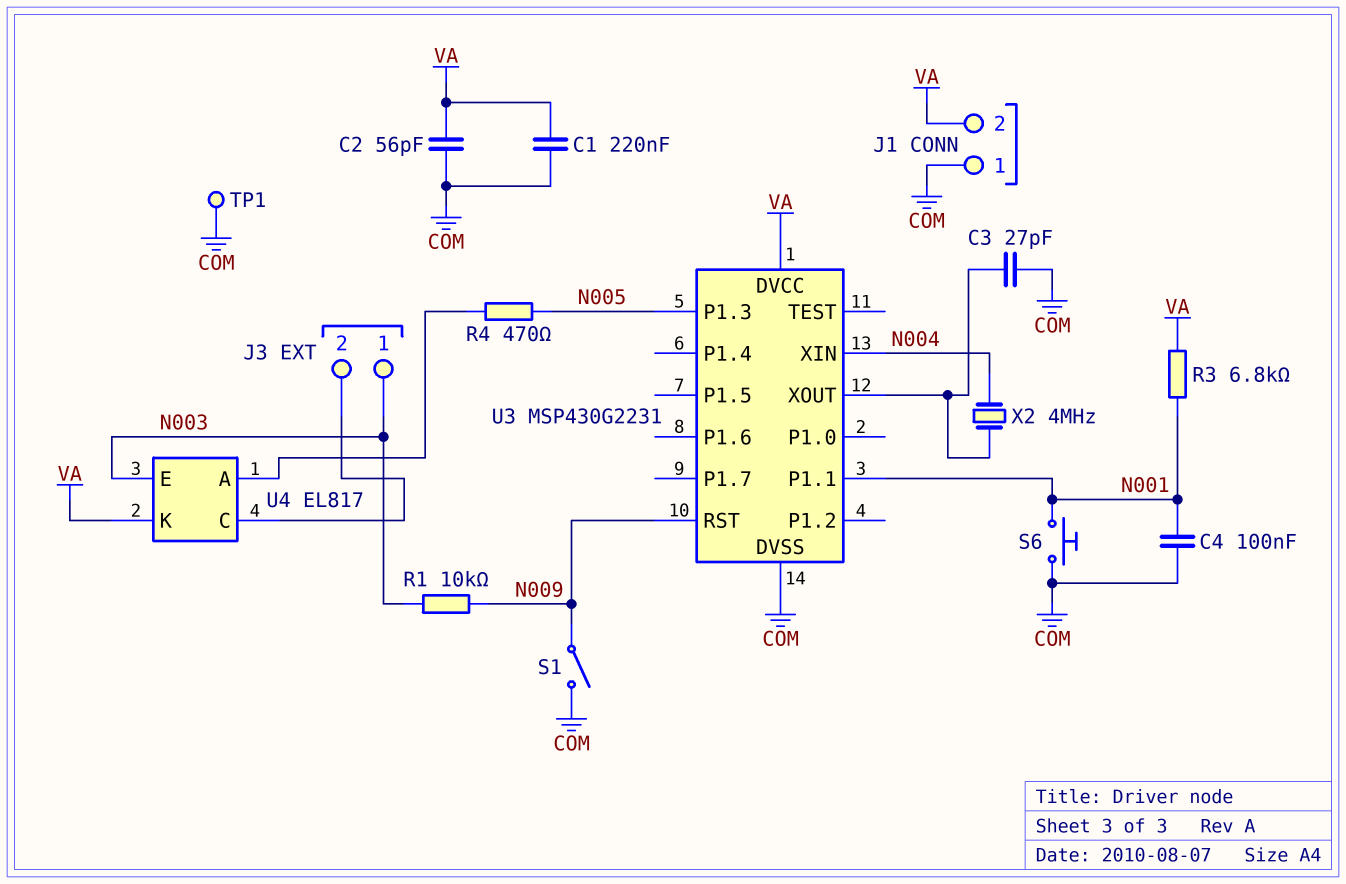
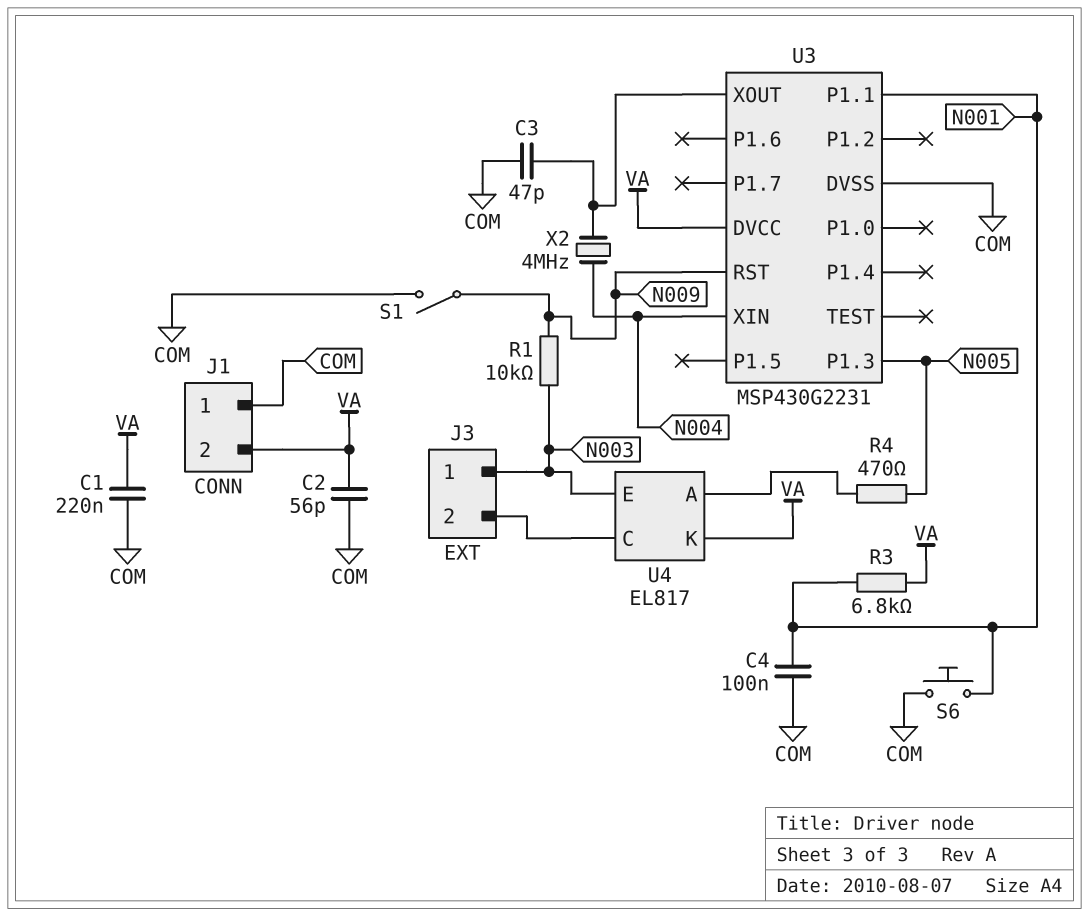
C3: 27pF (COM, U3/XOUT) -> 47pF (COM, U3/XOUT)
TP1: test point (COM) -> none

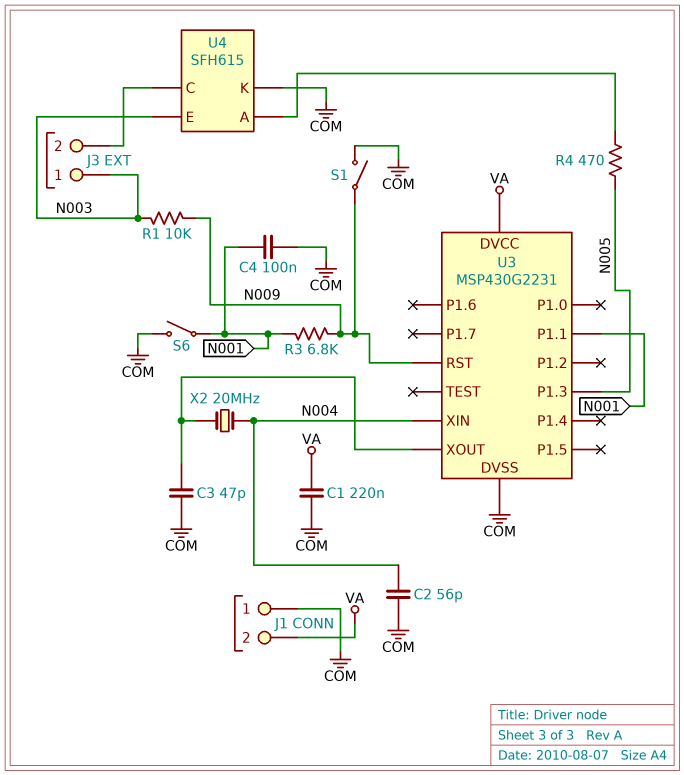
C2: 56pF (COM, VA) -> 56pF (COM, N004)
R3: 6.8k (N001, VA) -> 6.8k (N001, N009)
S6: button (COM, N001) -> switch (COM, N001)
U4: EL817 -> SFH615
U4 pin K: VA -> COM
X2: 4MHz (N004, U3/XOUT) -> 20MHz (N004, U3/XOUT)

